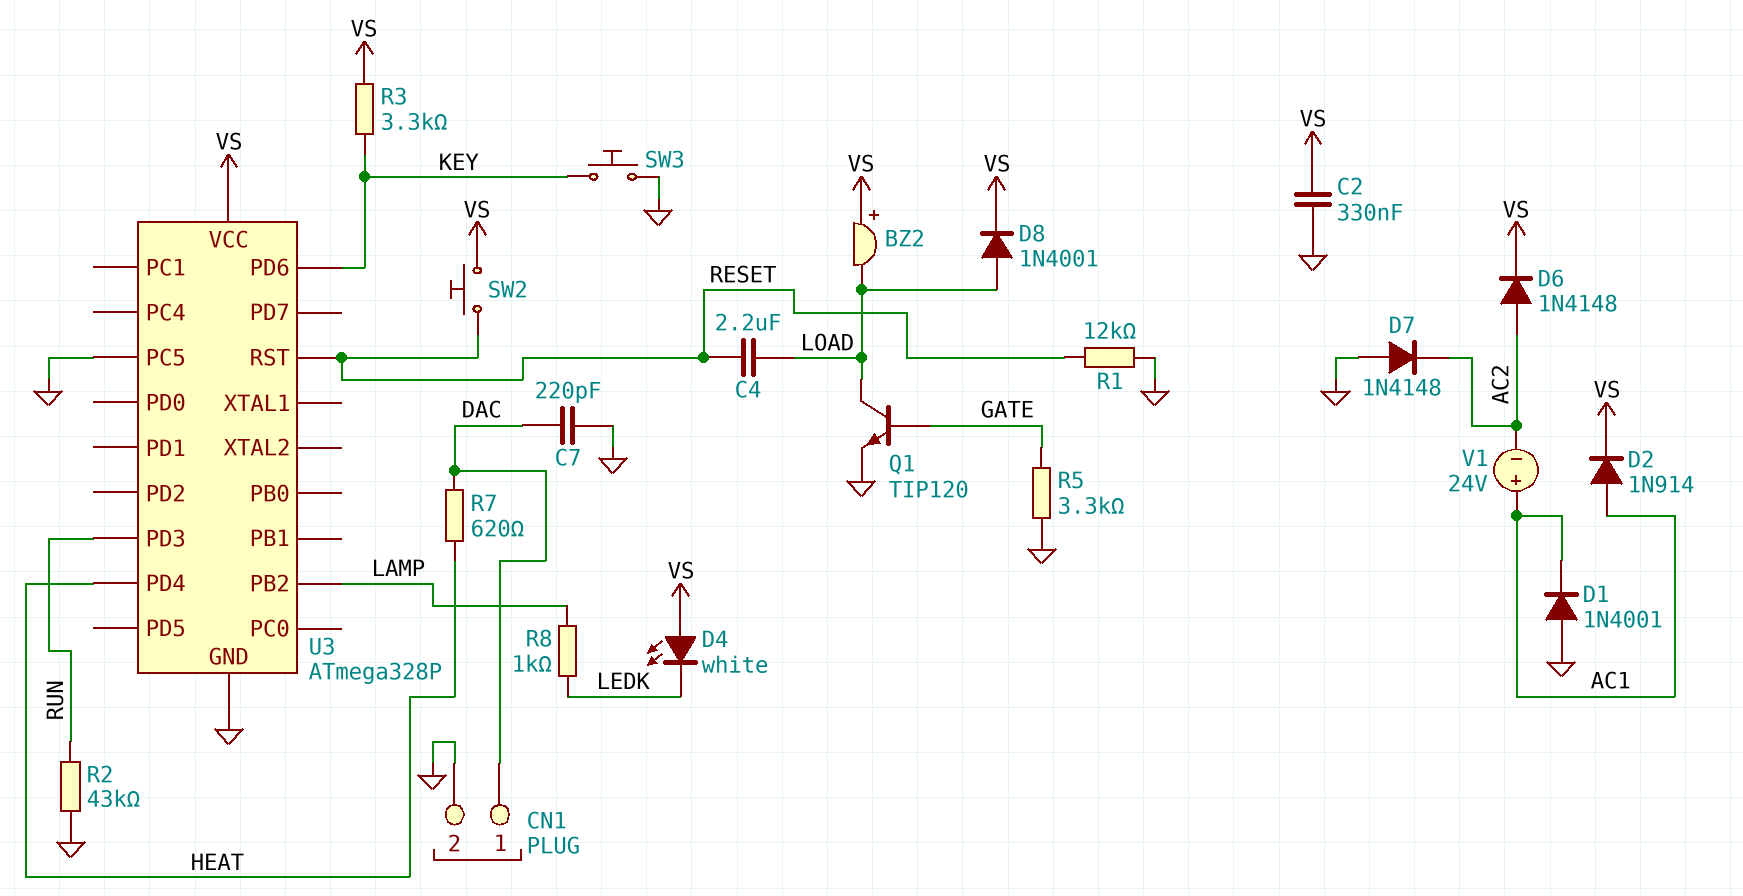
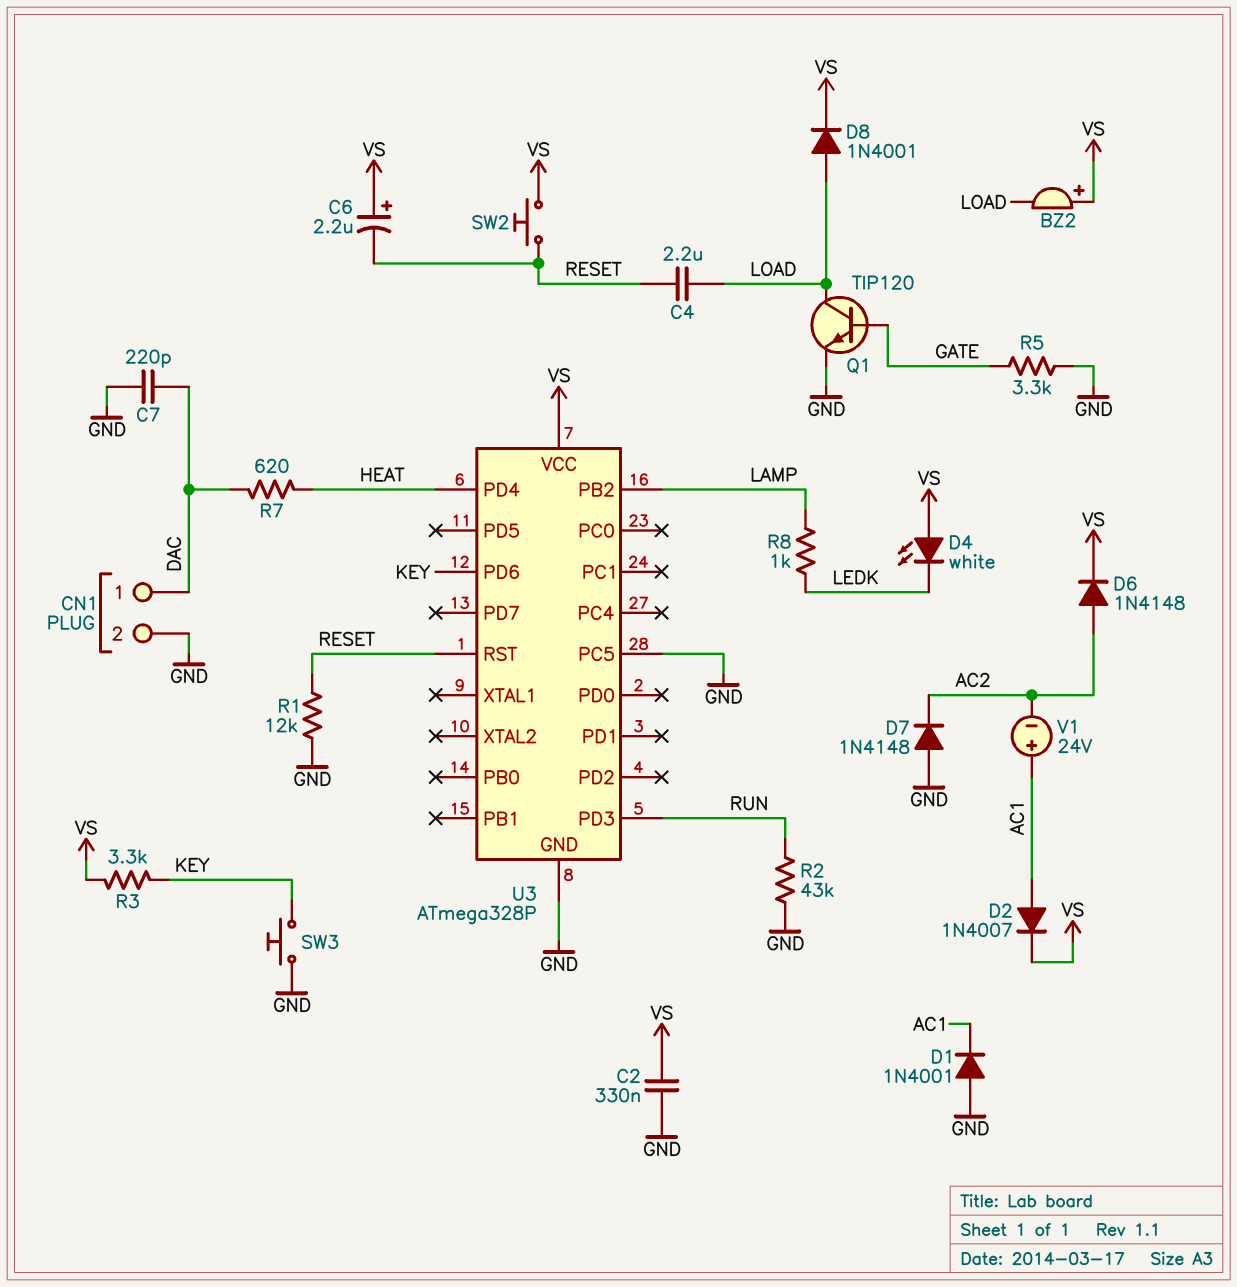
C6: none -> 2.2uF (plus VS, minus RESET)
D2: diode 1N914 (A AC1, K VS) -> diode 1N4007 (A AC1, K VS)

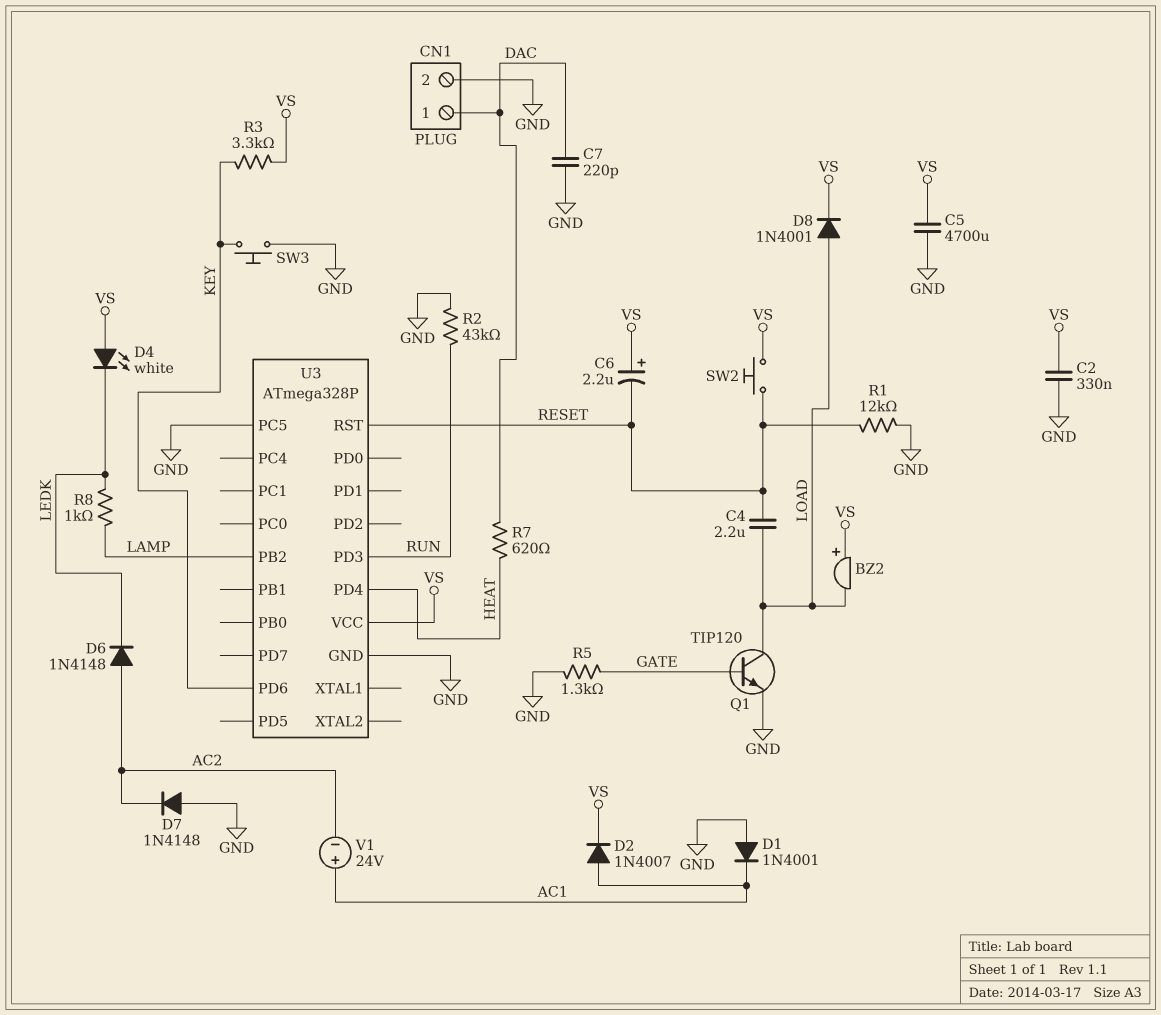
C5: none -> 4700uF (GND, VS)
D6: diode 1N4148 (A AC2, K VS) -> diode 1N4148 (A AC2, K LEDK)
R5: 3.3k (GATE, GND) -> 1.3k (GATE, GND)

